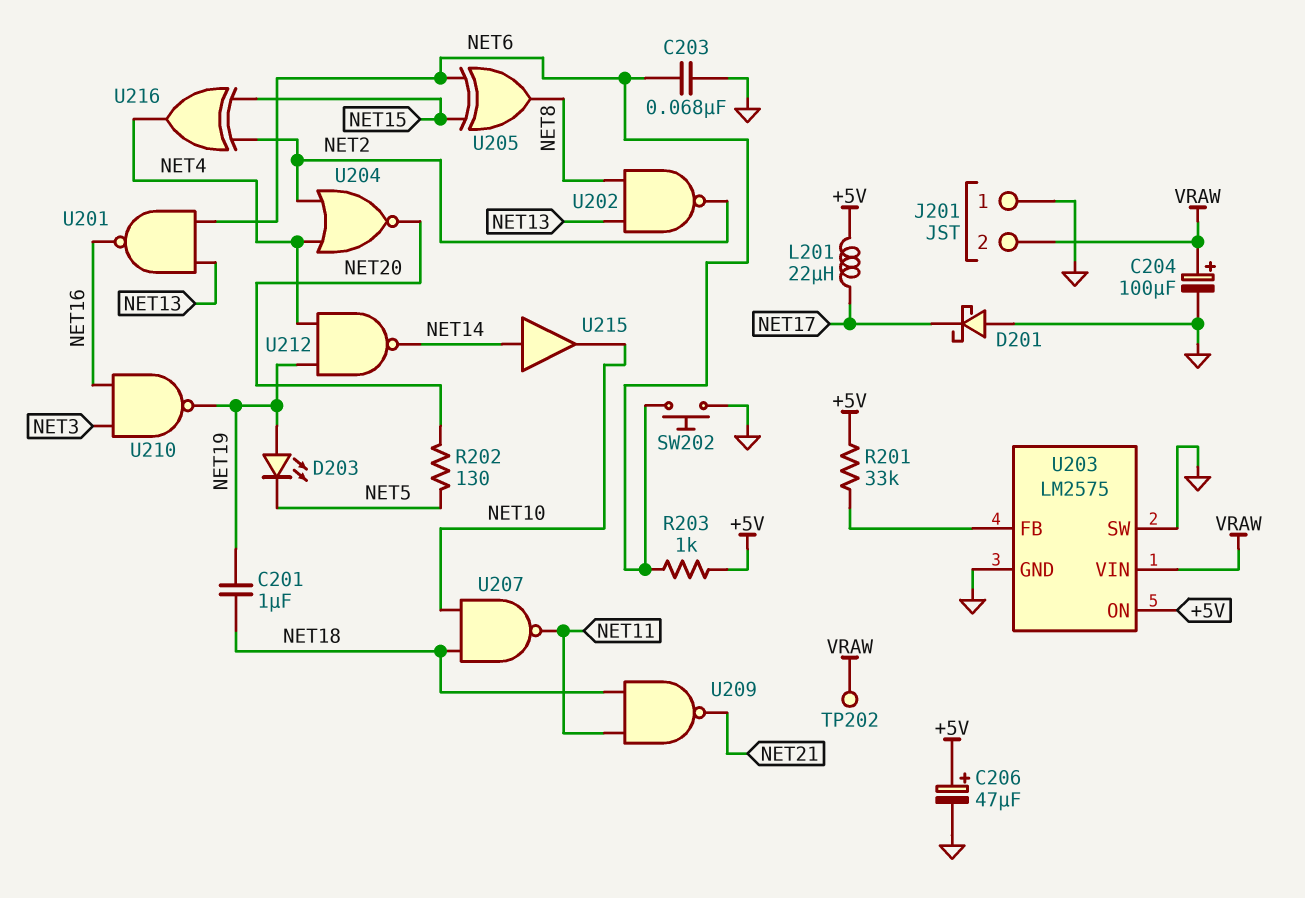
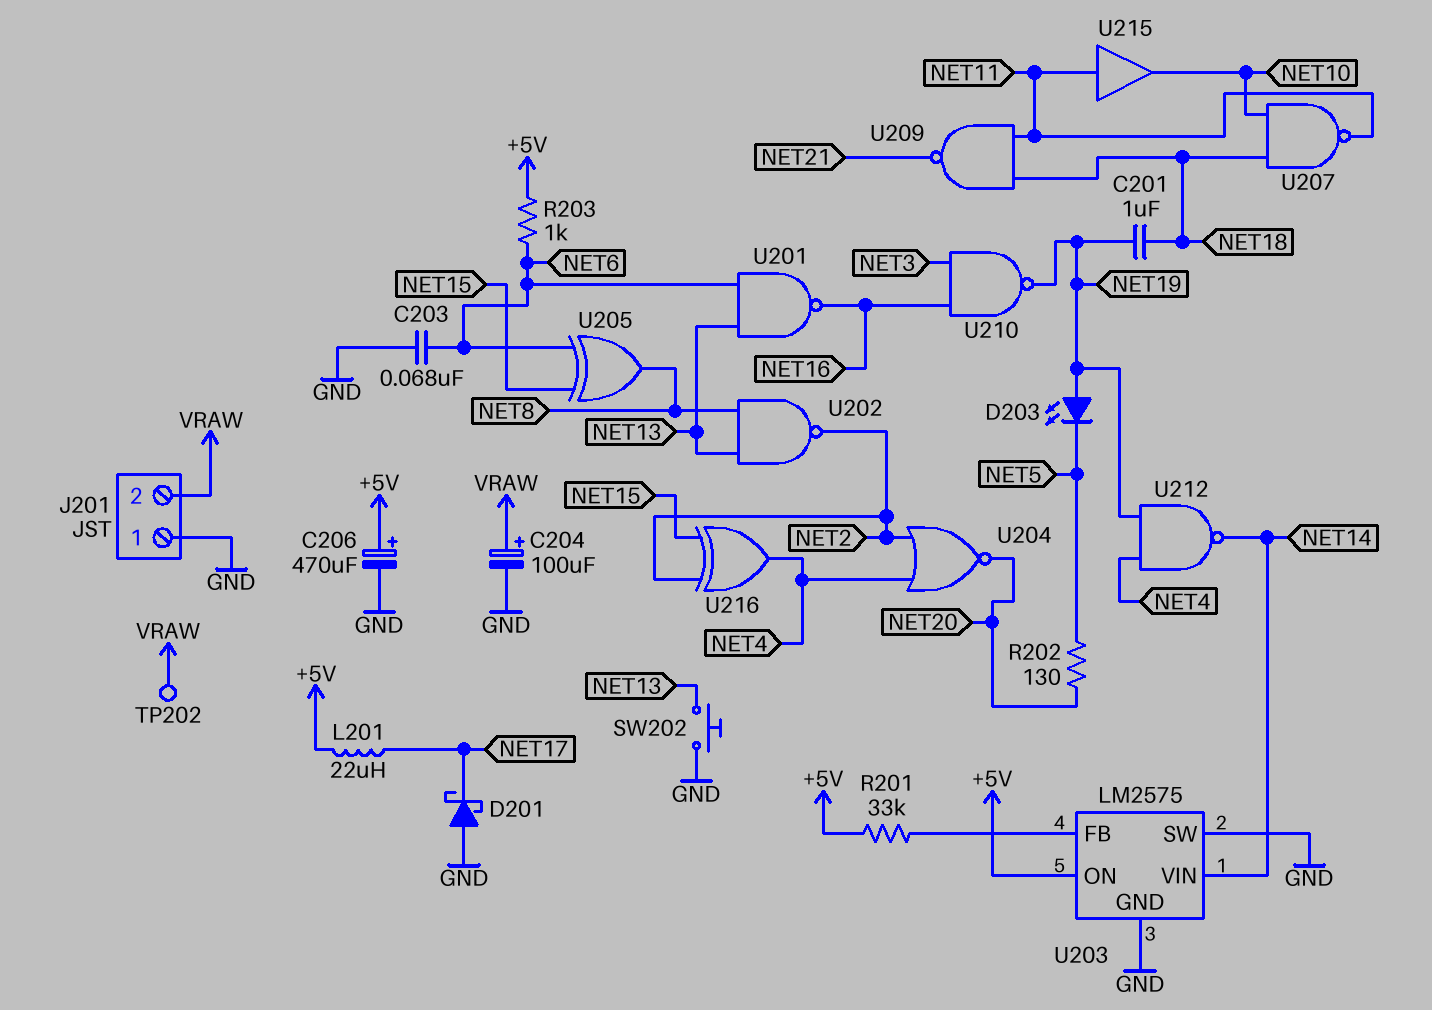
C206: 47uF (plus +5V, minus GND) -> 470uF (plus +5V, minus GND)
SW202: button (GND, NET6) -> button (GND, NET13)
U203 pin VIN: VRAW -> NET14
U215: buffer (in NET14, out NET10) -> buffer (in NET11, out NET10)

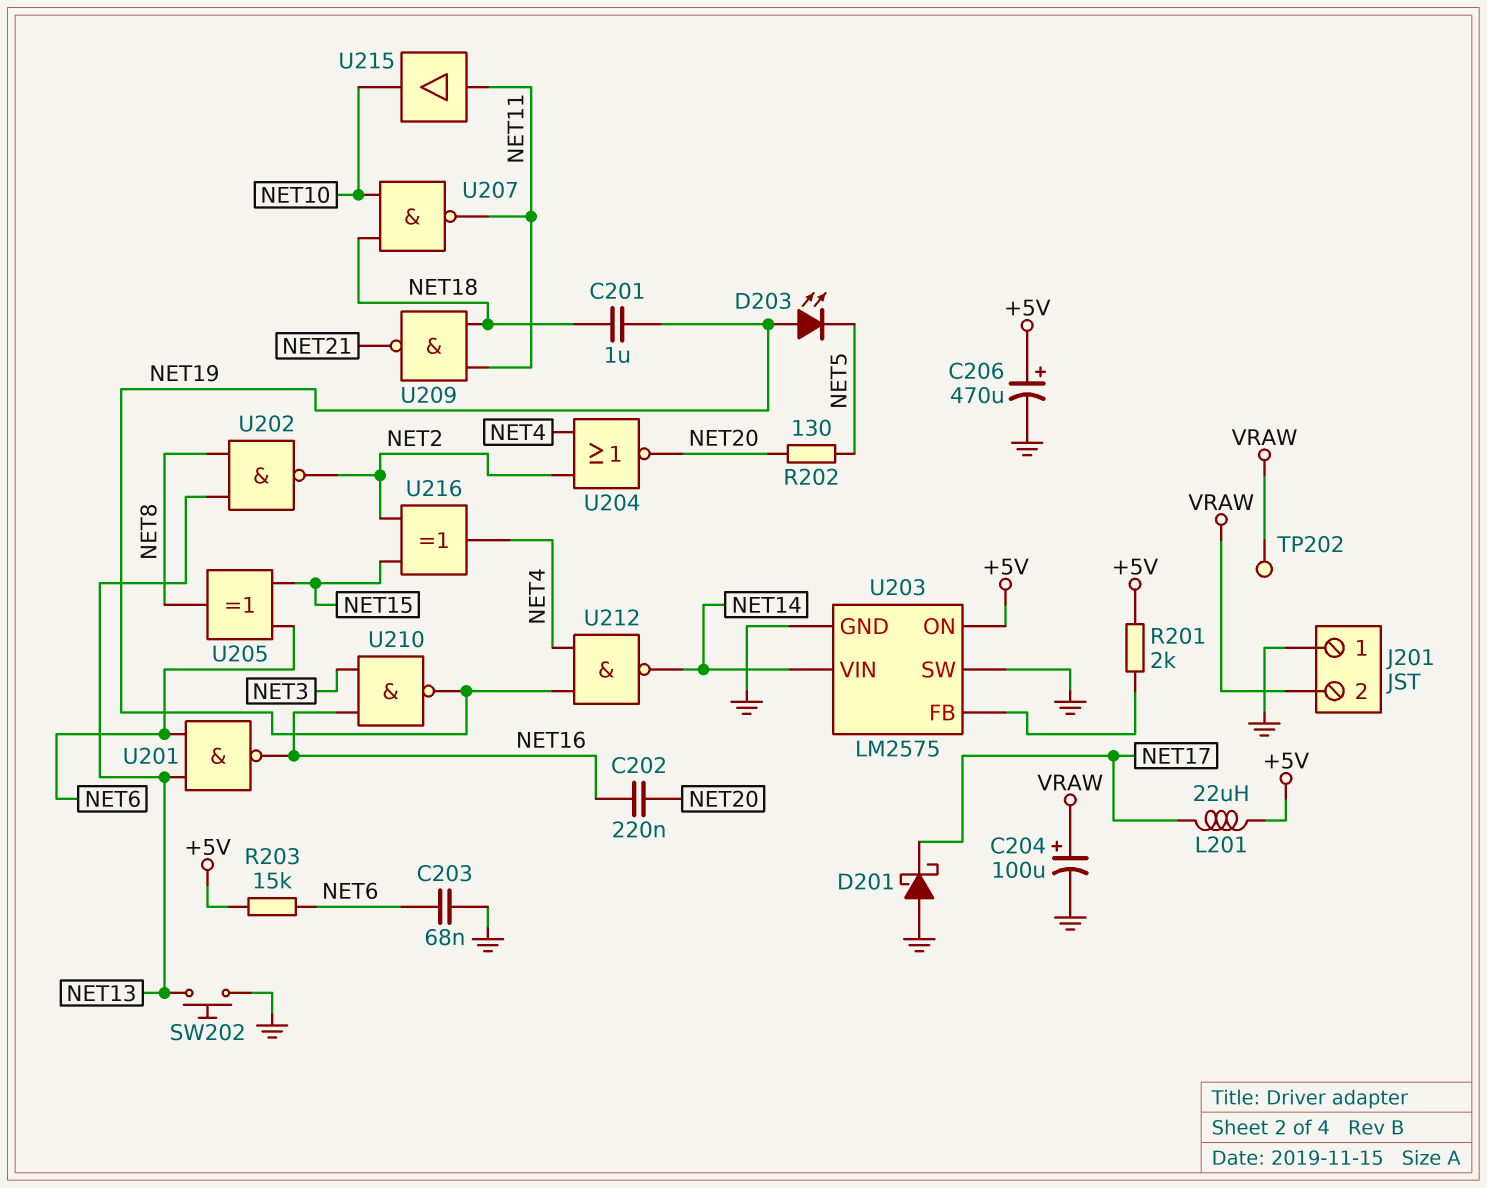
C202: none -> 220nF (NET16, NET20)
R201: 33k (+5V, U203/FB) -> 2k (+5V, U203/FB)
R203: 1k (+5V, NET6) -> 15k (+5V, NET6)

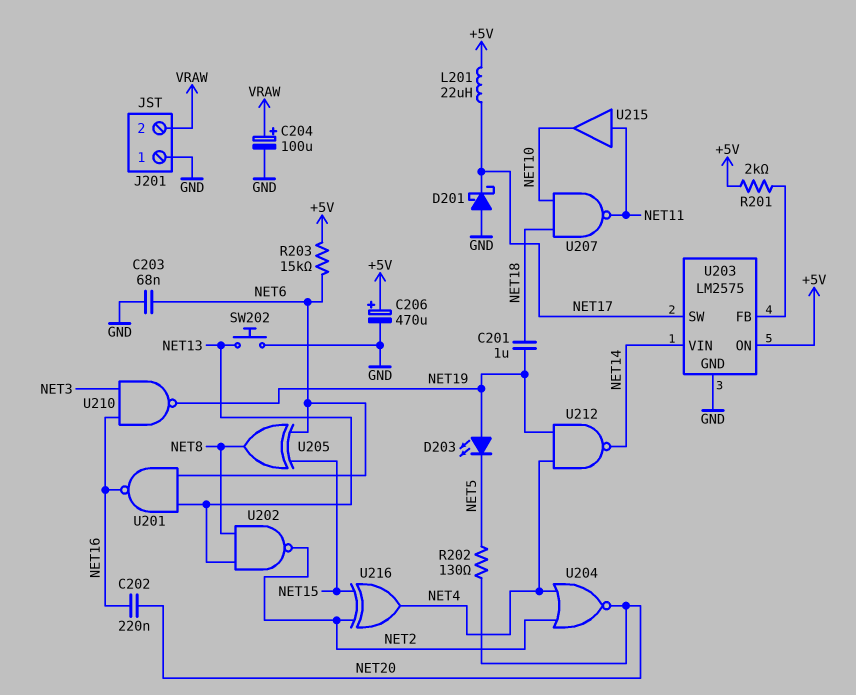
TP202: test point (VRAW) -> none
U203 pin SW: GND -> NET17
U209: NAND (in NET11, in NET18, out NET21) -> none

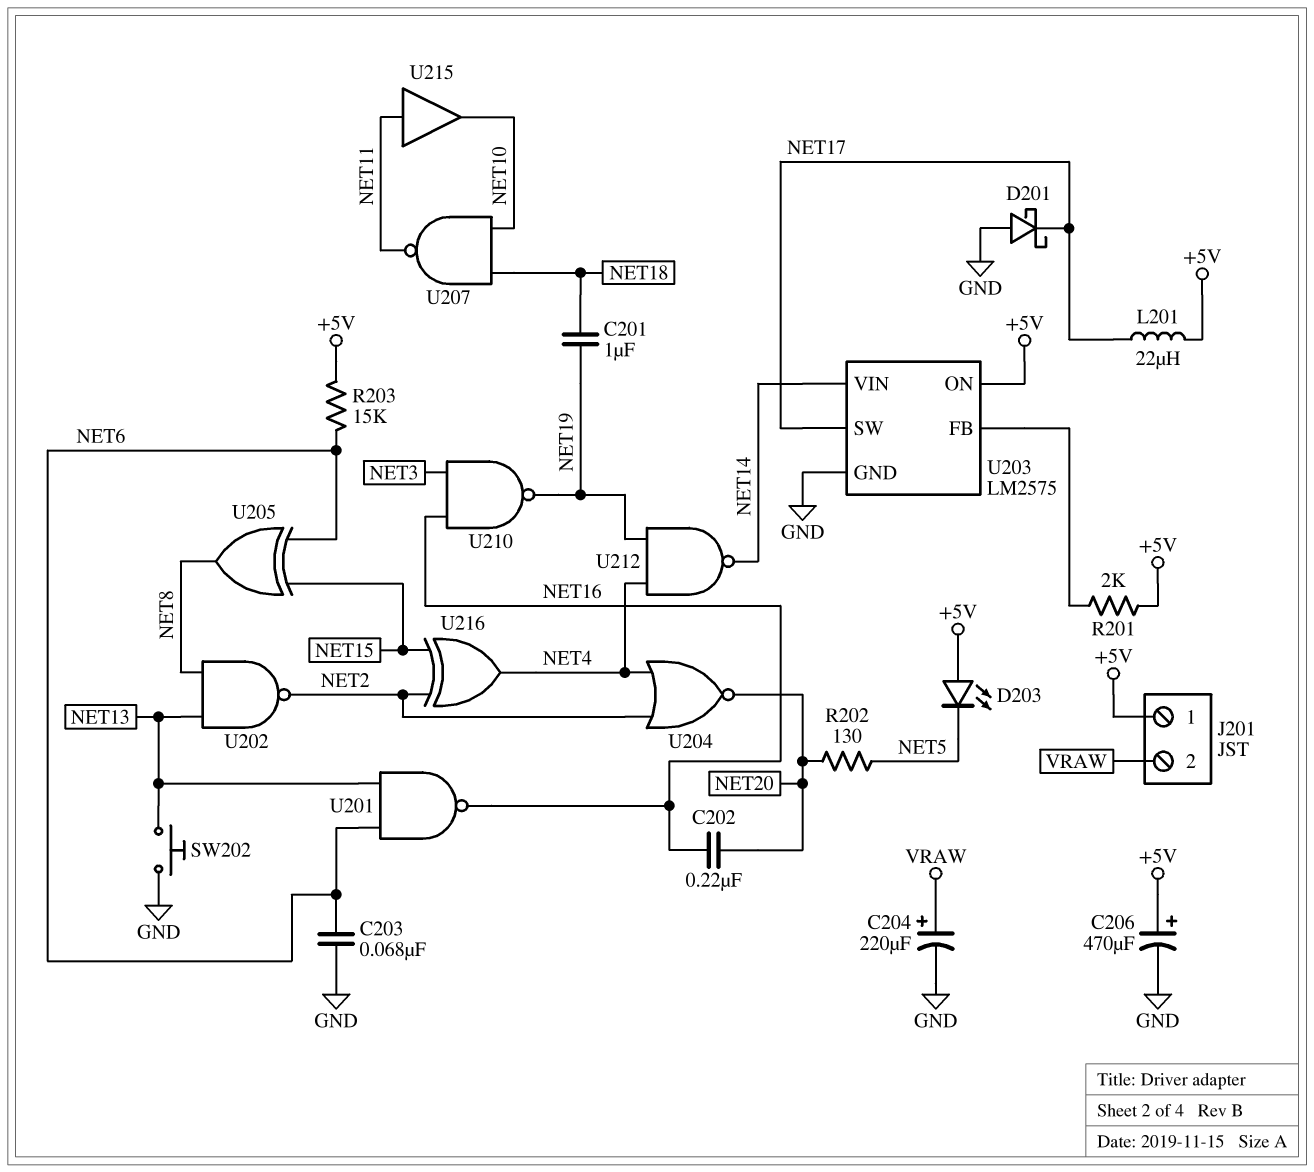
C204: 100uF (plus VRAW, minus GND) -> 220uF (plus VRAW, minus GND)
D203: LED (A NET19, K NET5) -> LED (A +5V, K NET5)
J201 pin 1: GND -> +5V

